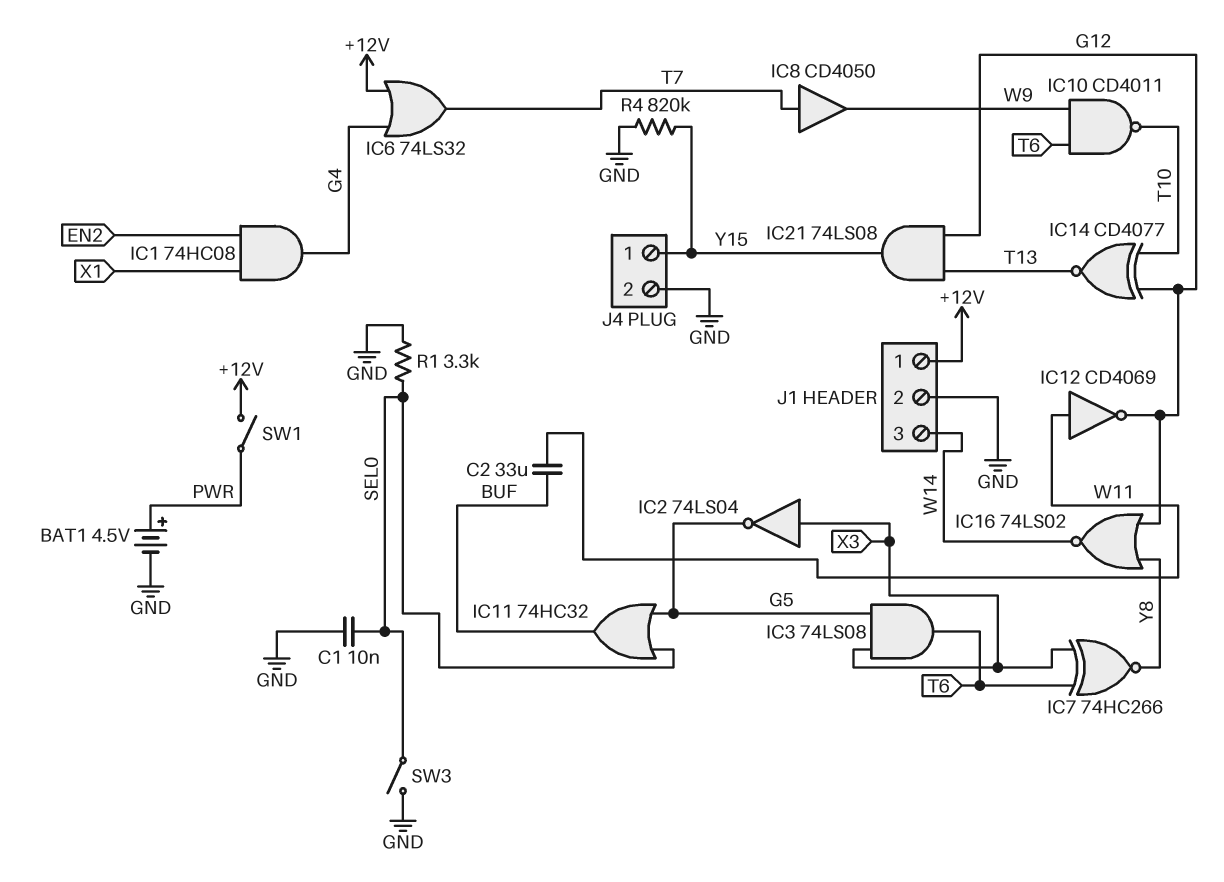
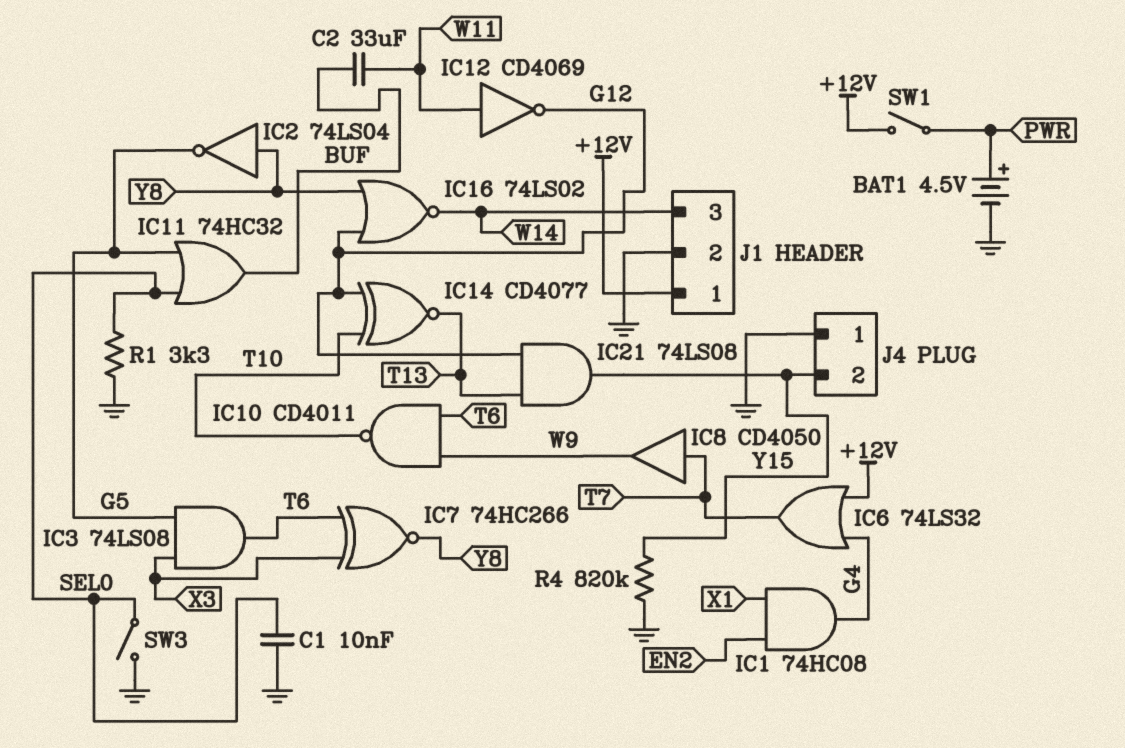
IC2: NOT 74LS04 (in X3, out G5) -> NOT 74LS04 (in Y8, out G5)
J4 pin 1: Y15 -> GND
J4 pin 2: GND -> Y15

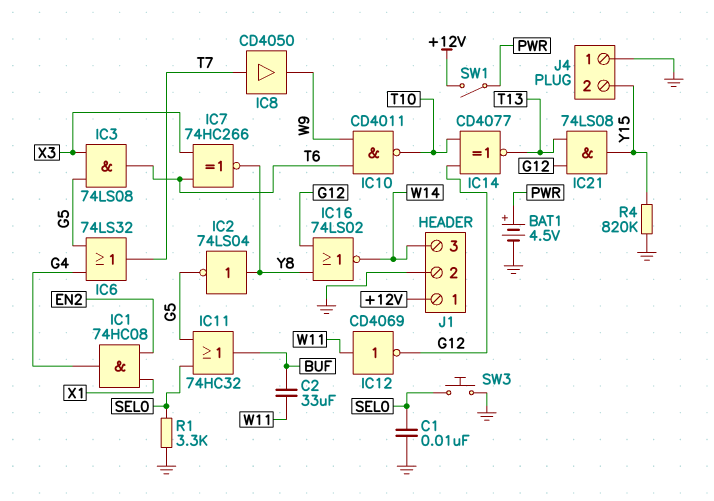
IC6: OR 74LS32 (in +12V, in G4, out T7) -> OR 74LS32 (in G4, in G5, out T7)
SW3: switch (GND, SEL0) -> button (GND, SEL0)

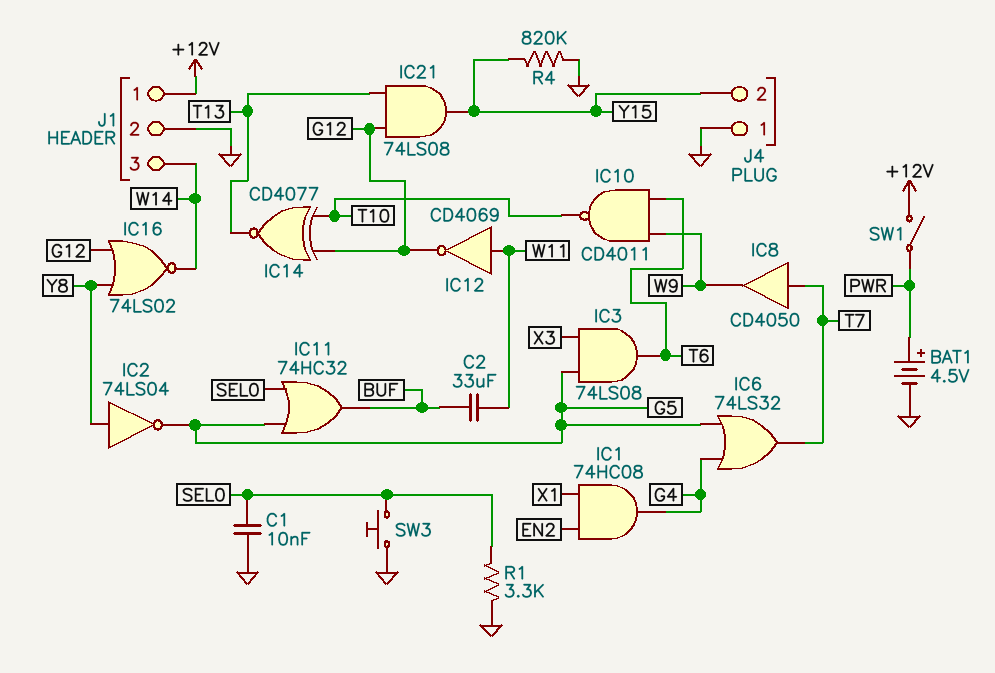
IC7: XNOR 74HC266 (in T6, in X3, out Y8) -> none

